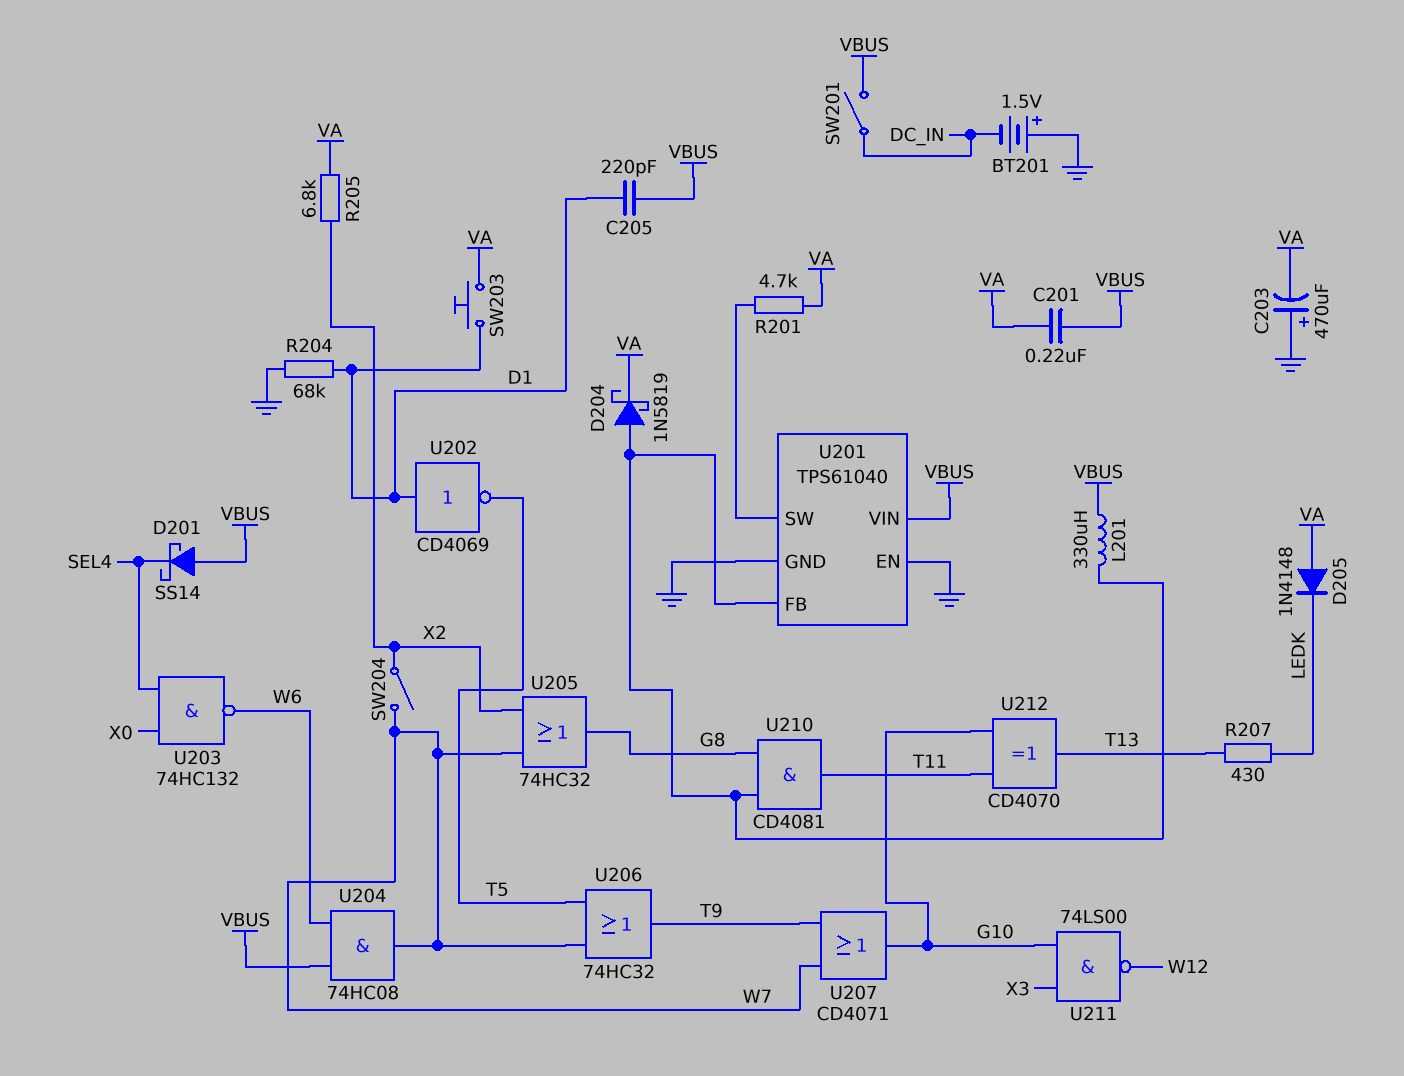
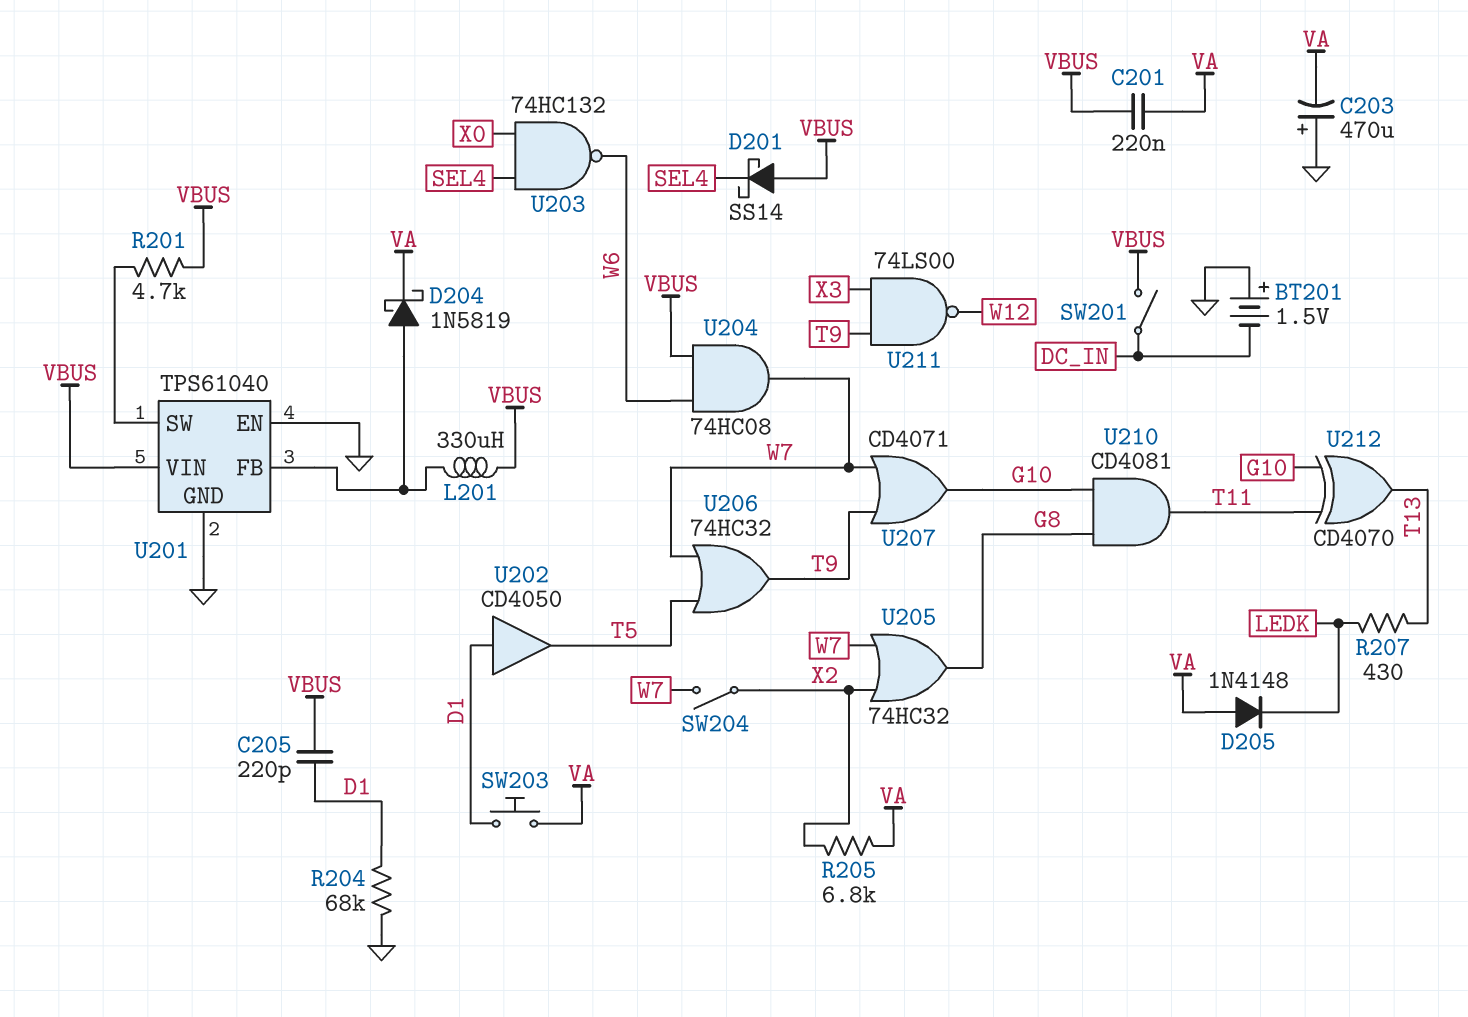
R201: 4.7k (U201/SW, VA) -> 4.7k (U201/SW, VBUS)
U202: NOT CD4069 (in D1, out T5) -> buffer CD4050 (in D1, out T5)
U210: AND CD4081 (in G8, in U201/FB, out T11) -> AND CD4081 (in G8, in G10, out T11)
U211: NAND 74LS00 (in G10, in X3, out W12) -> NAND 74LS00 (in T9, in X3, out W12)

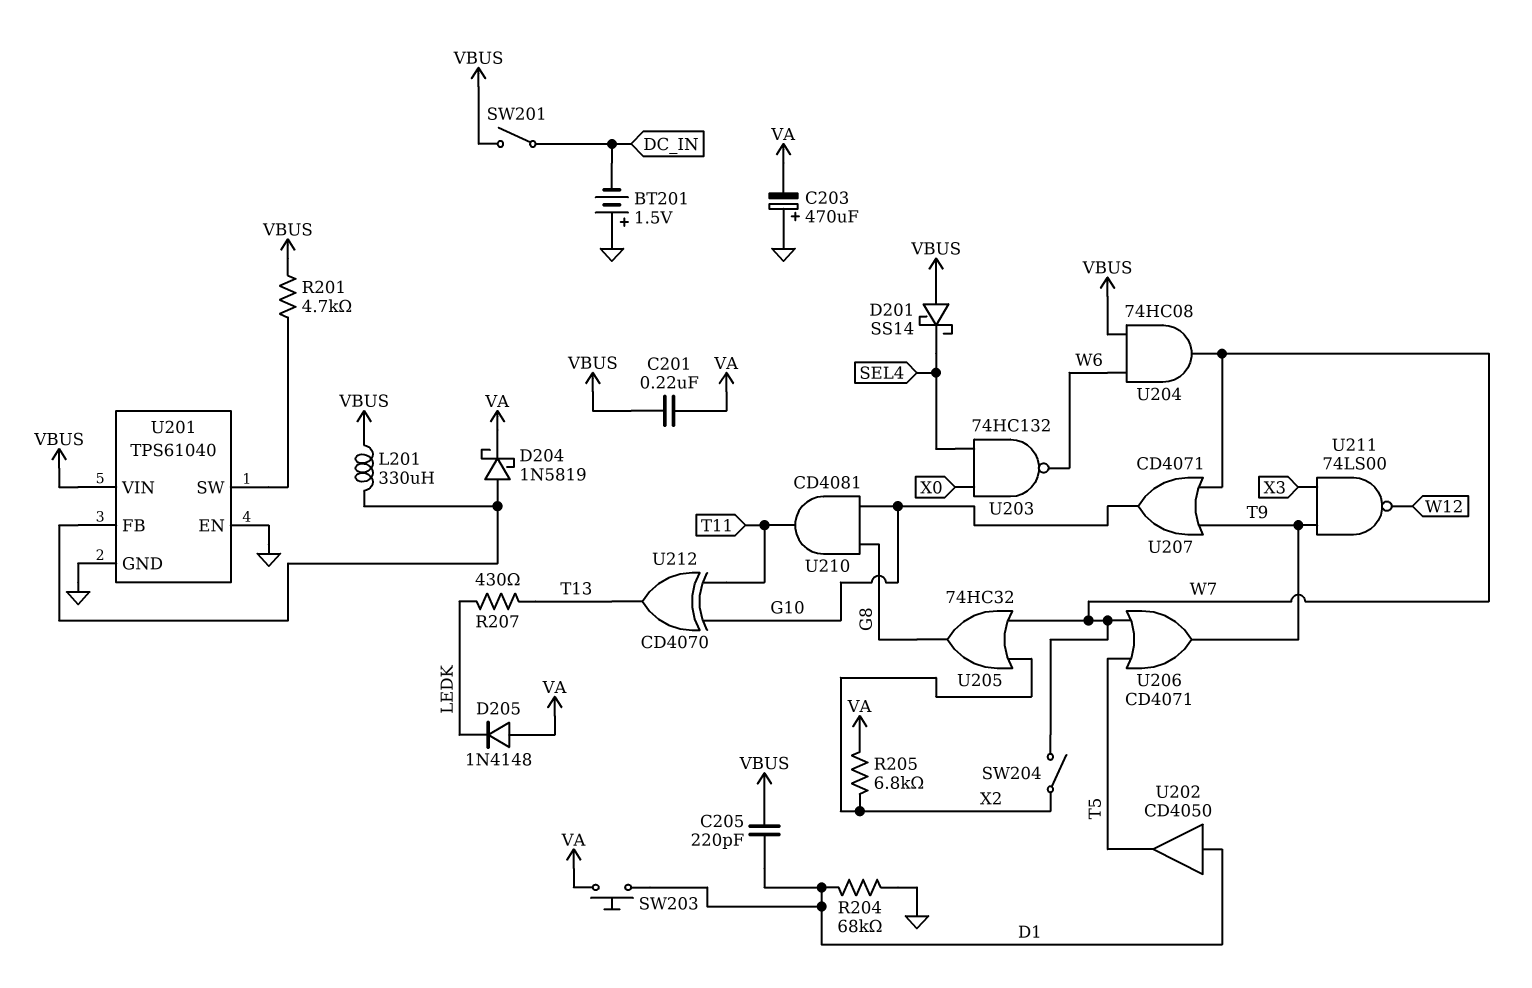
U206: OR 74HC32 (in T5, in W7, out T9) -> OR CD4071 (in T5, in W7, out T9)

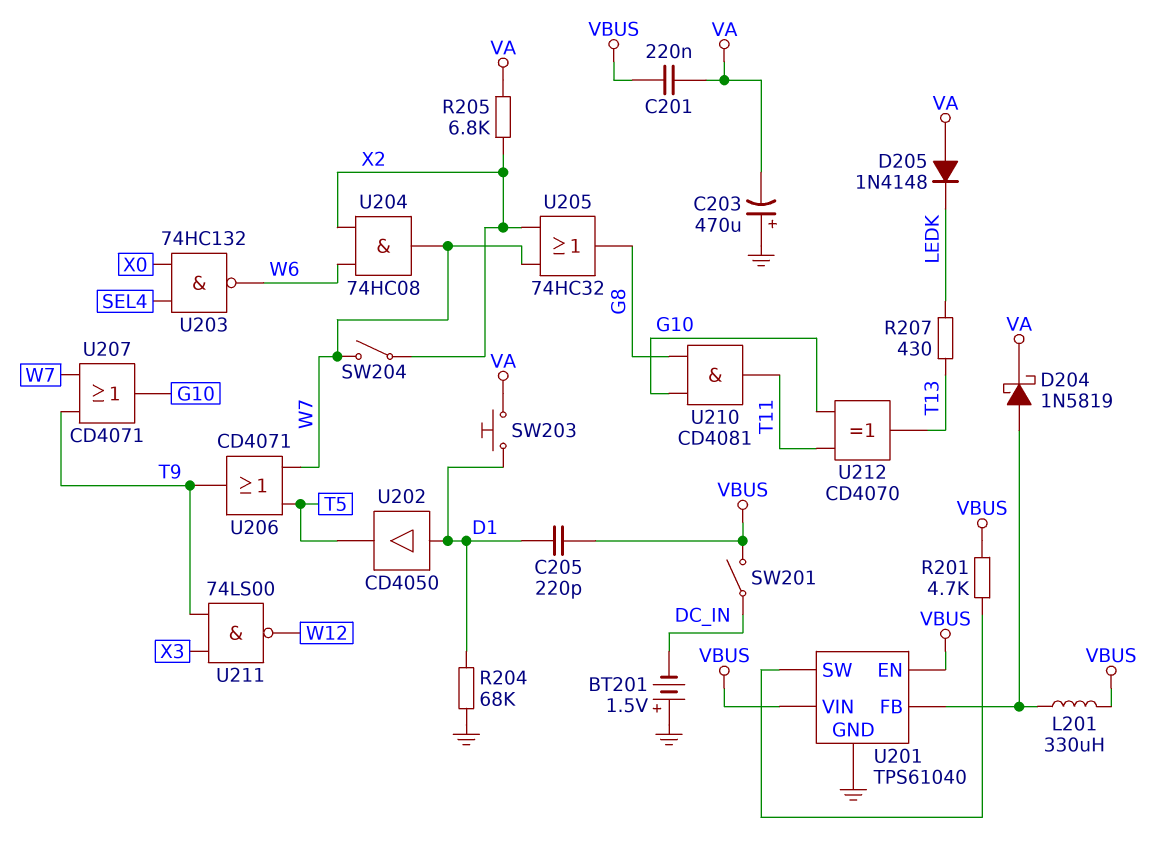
D201: schottky SS14 (A VBUS, K SEL4) -> none
U201 pin EN: GND -> VBUS
U204: AND 74HC08 (in VBUS, in W6, out W7) -> AND 74HC08 (in W6, in X2, out W7)

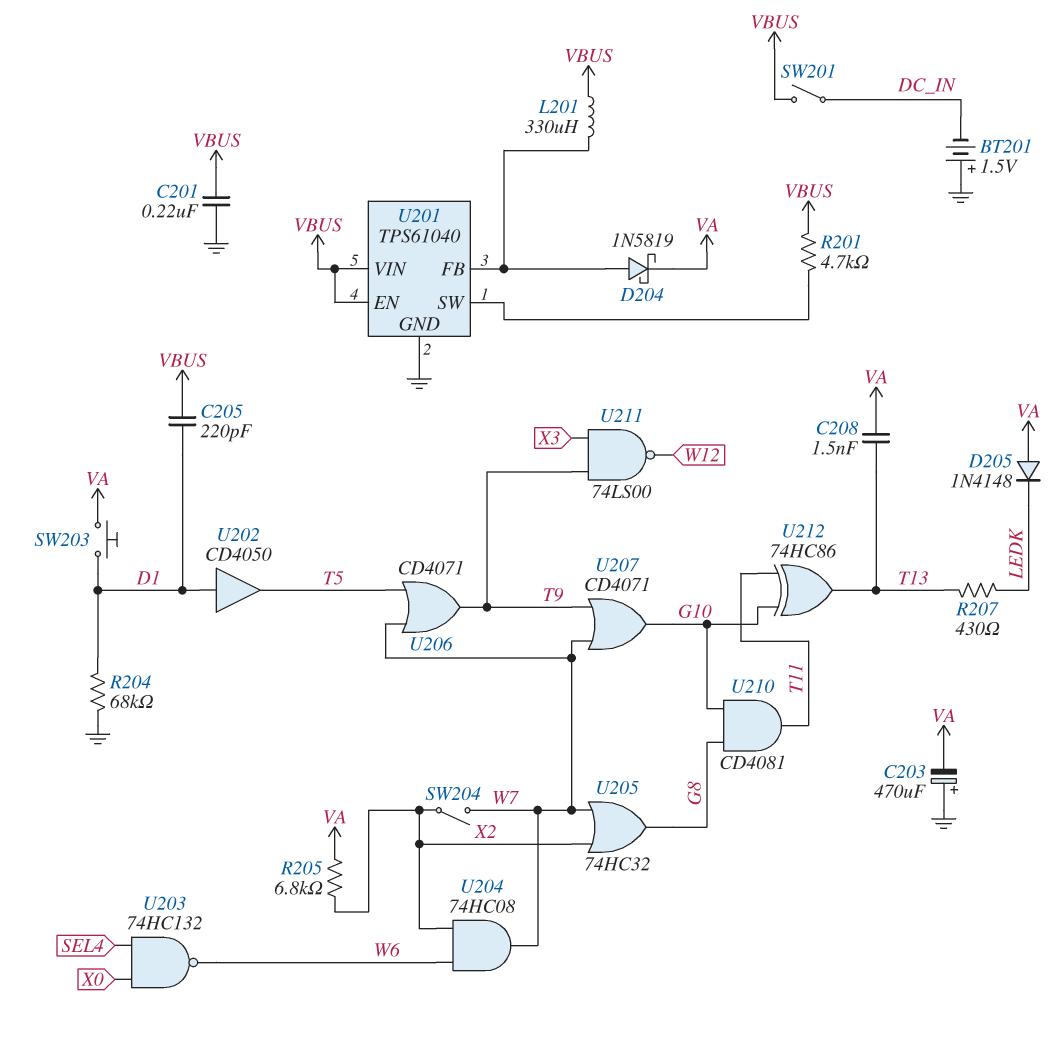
C201: 220nF (VA, VBUS) -> 220nF (GND, VBUS)
C208: none -> 1.5nF (T13, VA)
U212: XOR CD4070 (in G10, in T11, out T13) -> XOR 74HC86 (in G10, in T11, out T13)

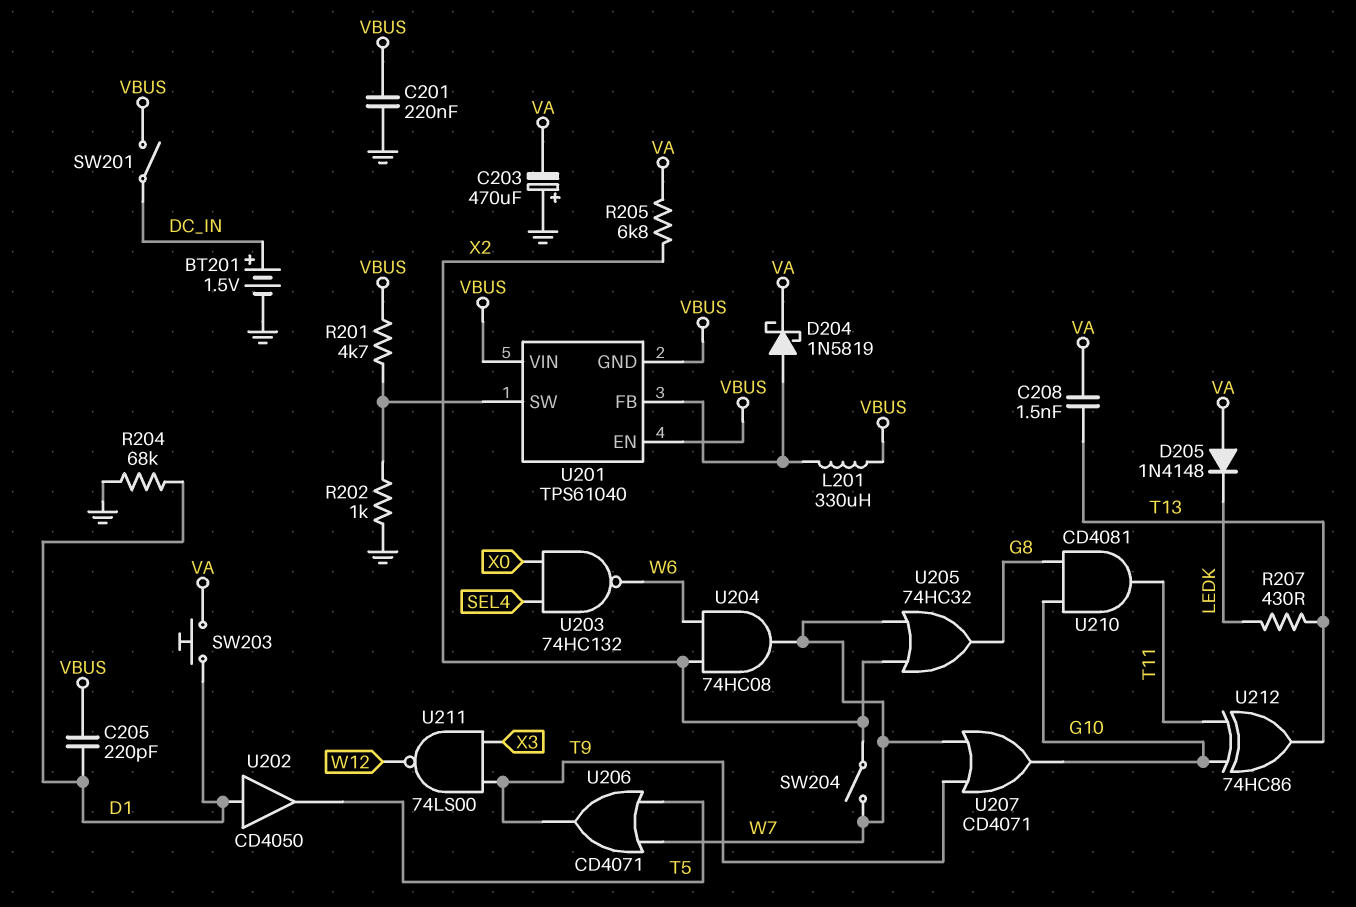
BT201: 1.5V (plus GND, minus DC_IN) -> 1.5V (plus DC_IN, minus GND)
R202: none -> 1k (GND, U201/SW)
U201 pin GND: GND -> VBUS

